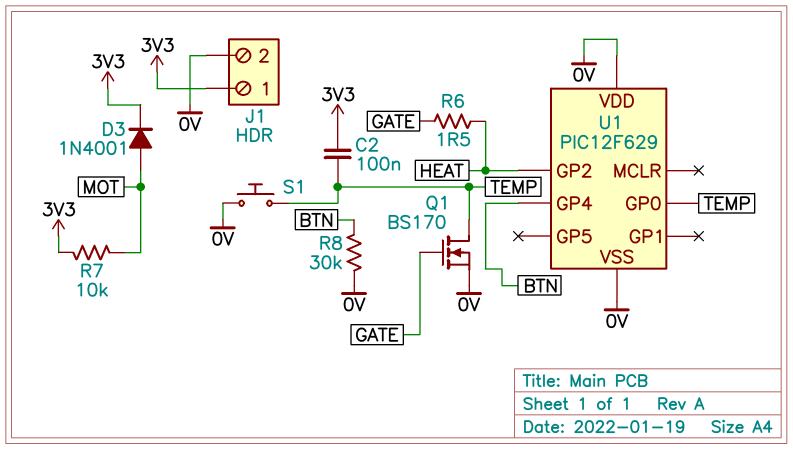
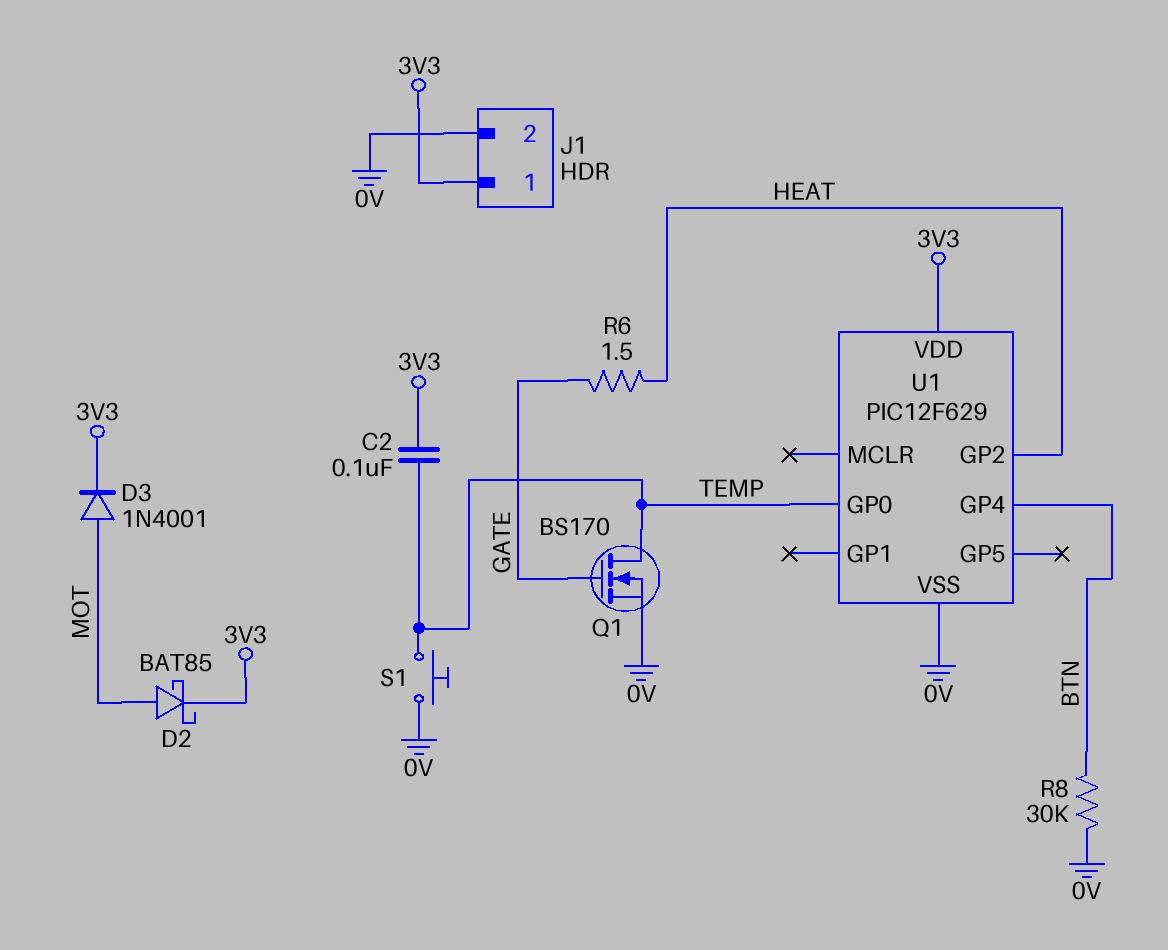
D2: none -> schottky BAT85 (A MOT, K 3V3)
R7: 10k (3V3, MOT) -> none
U1 pin VDD: 0V -> 3V3

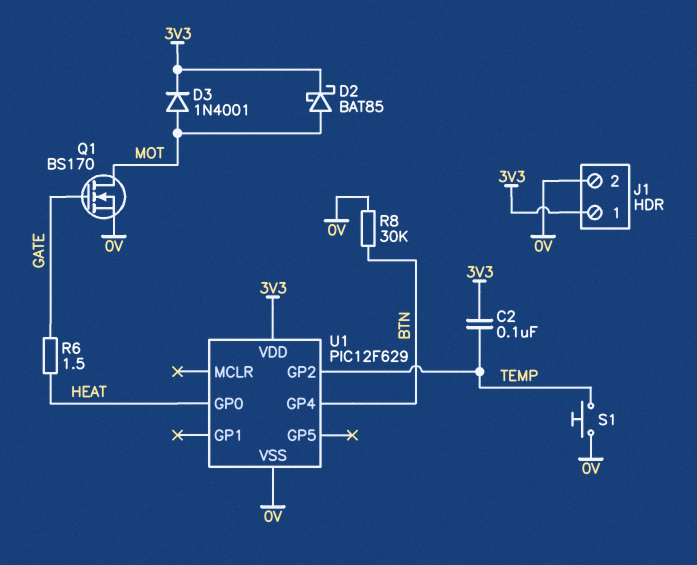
Q1: NMOS BS170 (G GATE, D TEMP, S 0V) -> NMOS BS170 (G GATE, D MOT, S 0V)
U1 pin GP0: TEMP -> HEAT
U1 pin GP2: HEAT -> TEMP

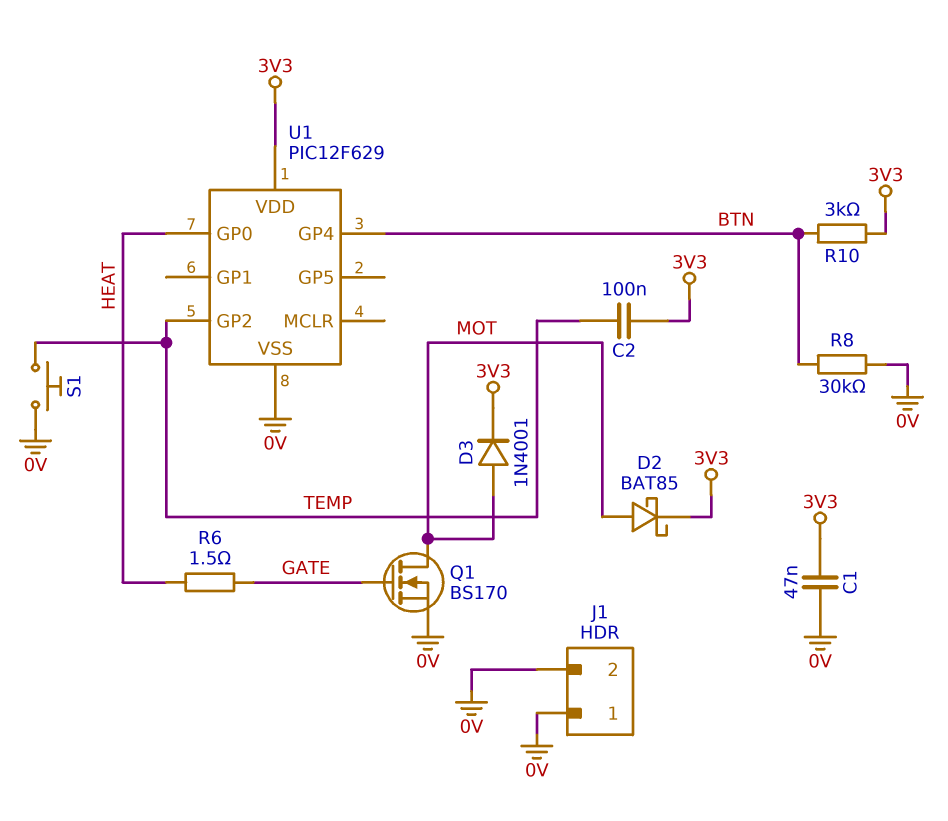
C1: none -> 47nF (0V, 3V3)
J1 pin 1: 3V3 -> 0V
R10: none -> 3k (3V3, BTN)

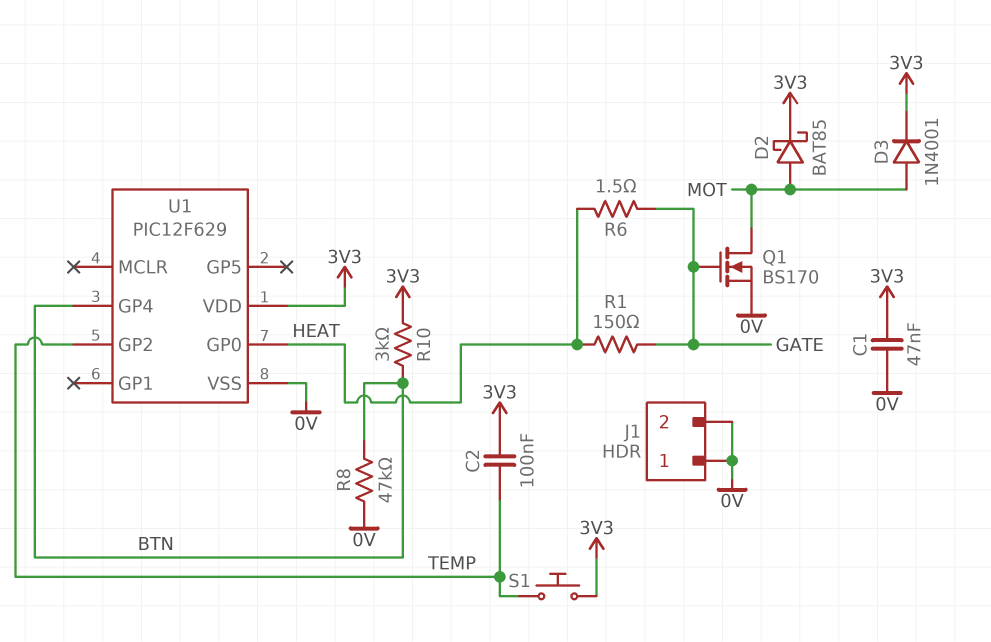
R1: none -> 150 (GATE, HEAT)
R8: 30k (0V, BTN) -> 47k (0V, BTN)
S1: button (0V, TEMP) -> button (3V3, TEMP)

